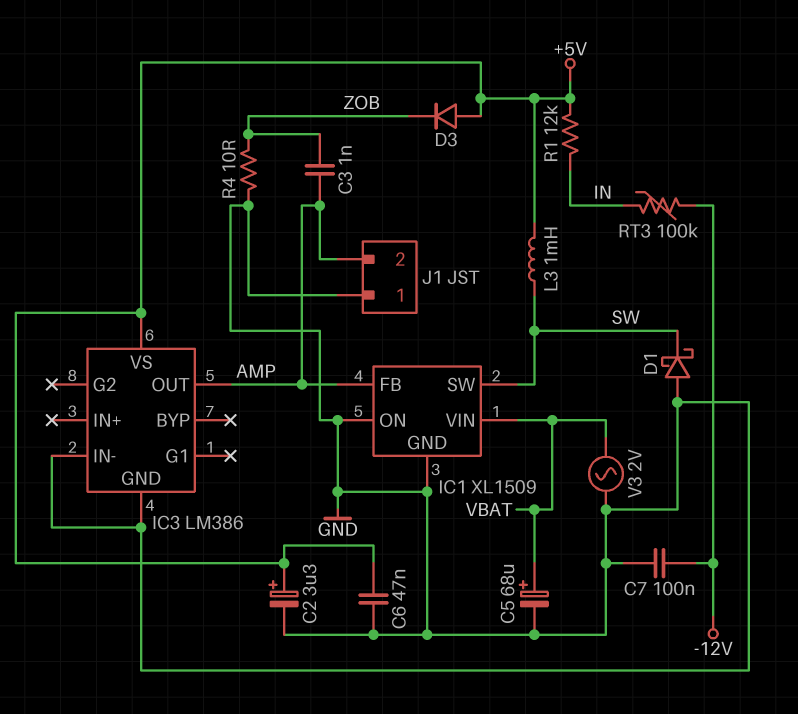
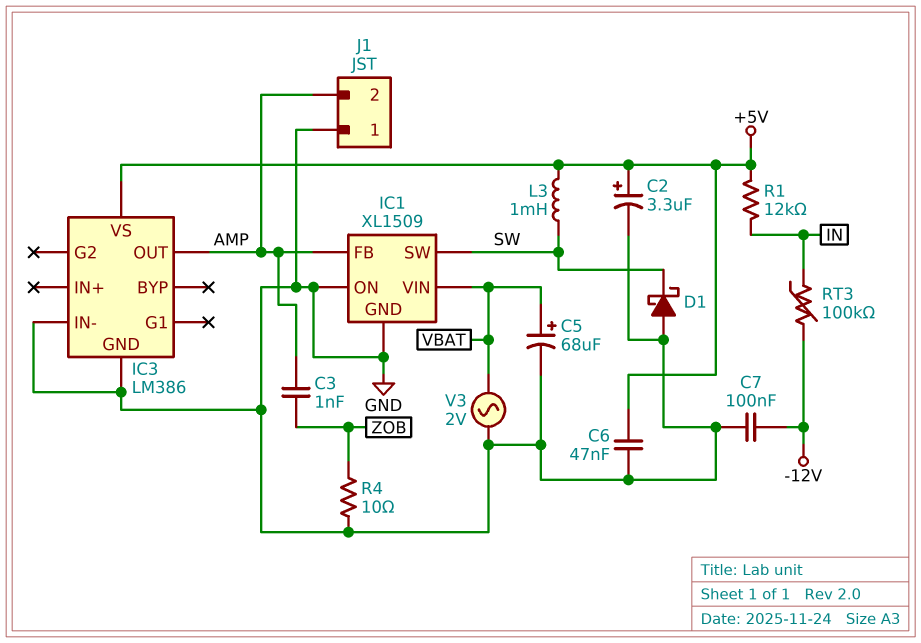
D3: diode (A +5V, K ZOB) -> none

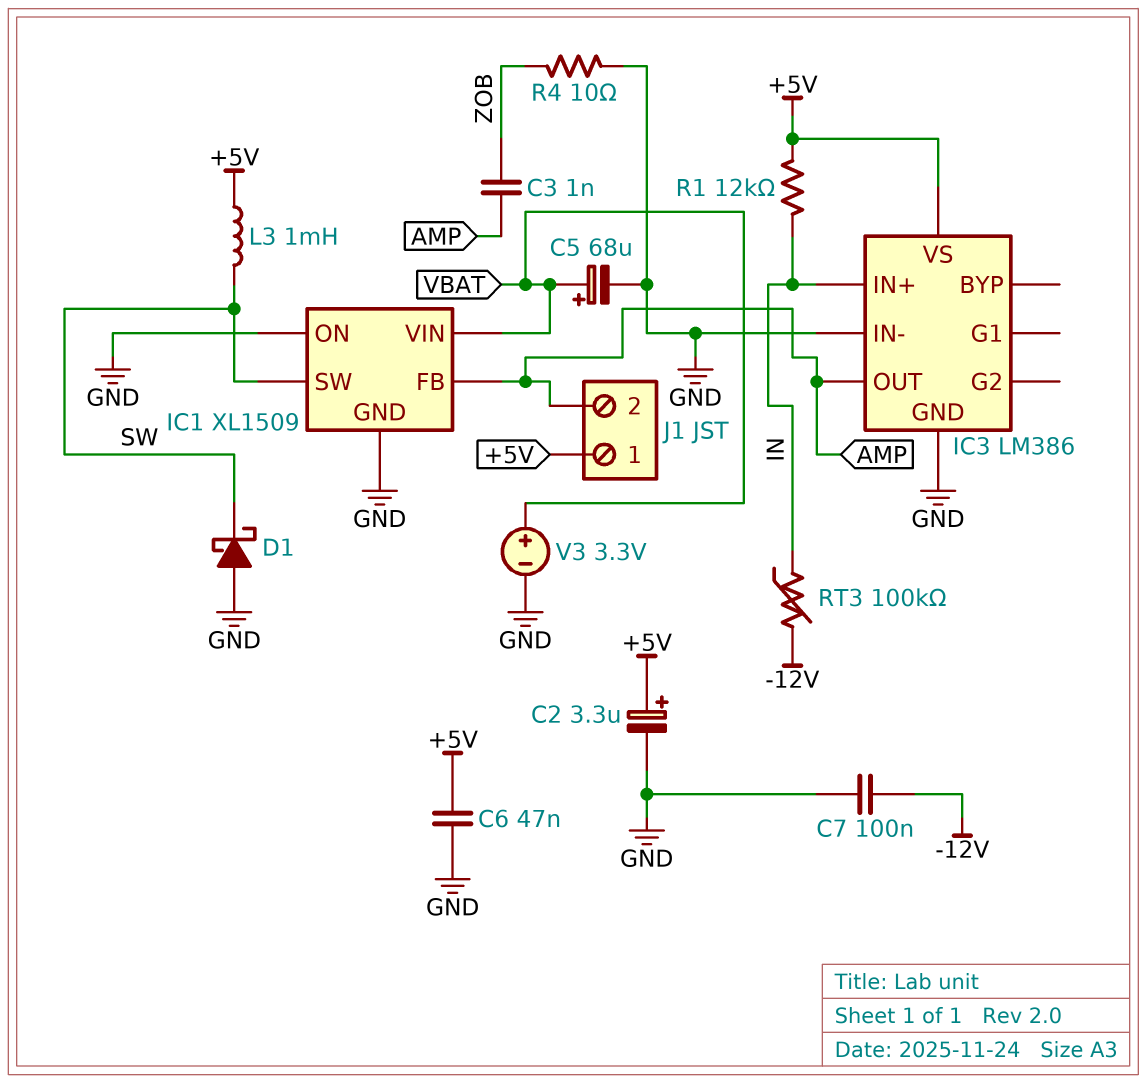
IC3 pin IN+: none -> IN
J1 pin 1: GND -> +5V
V3: AC 2V (GND, VBAT) -> 3.3V (plus VBAT, minus GND)

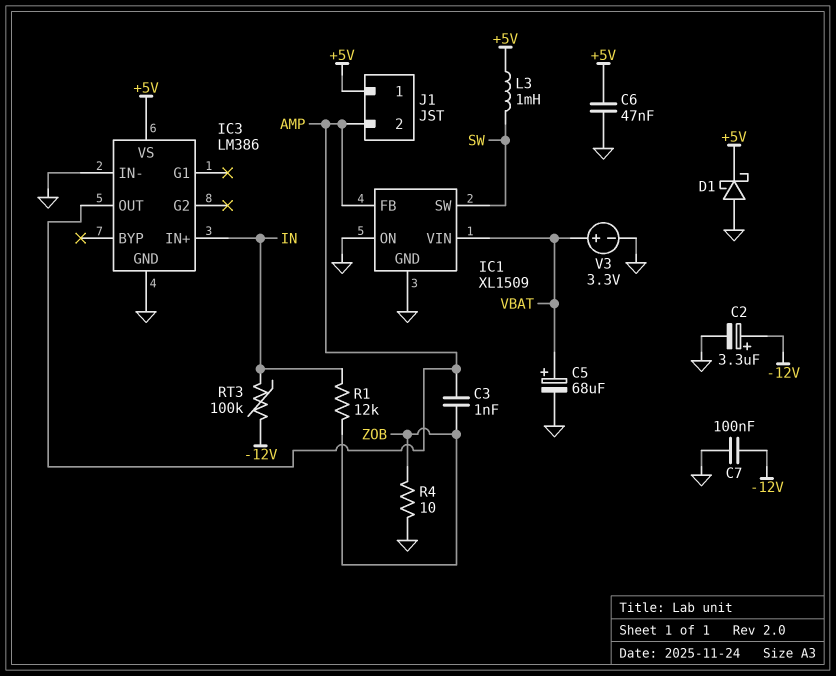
C2: 3.3uF (plus +5V, minus GND) -> 3.3uF (plus -12V, minus GND)
D1: schottky (A GND, K SW) -> schottky (A GND, K +5V)
R1: 12k (+5V, IN) -> 12k (IN, ZOB)

